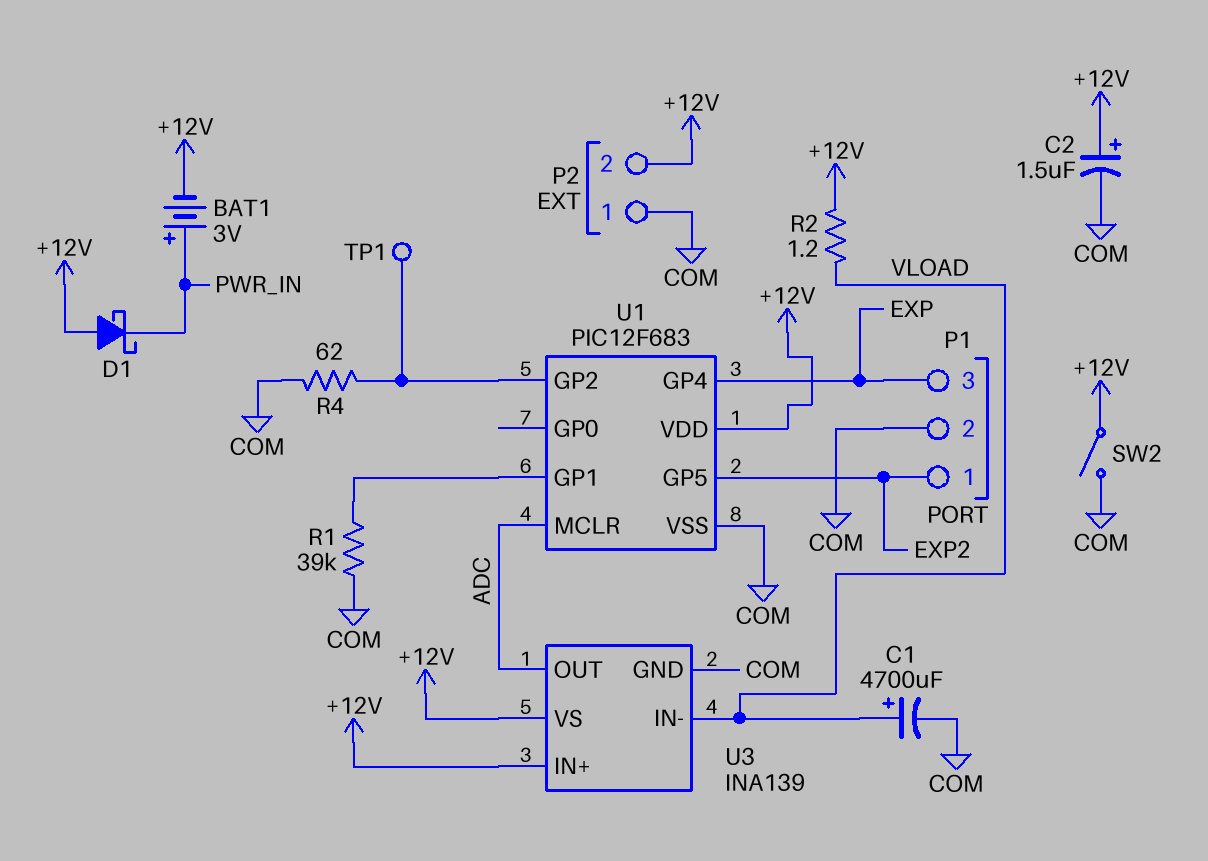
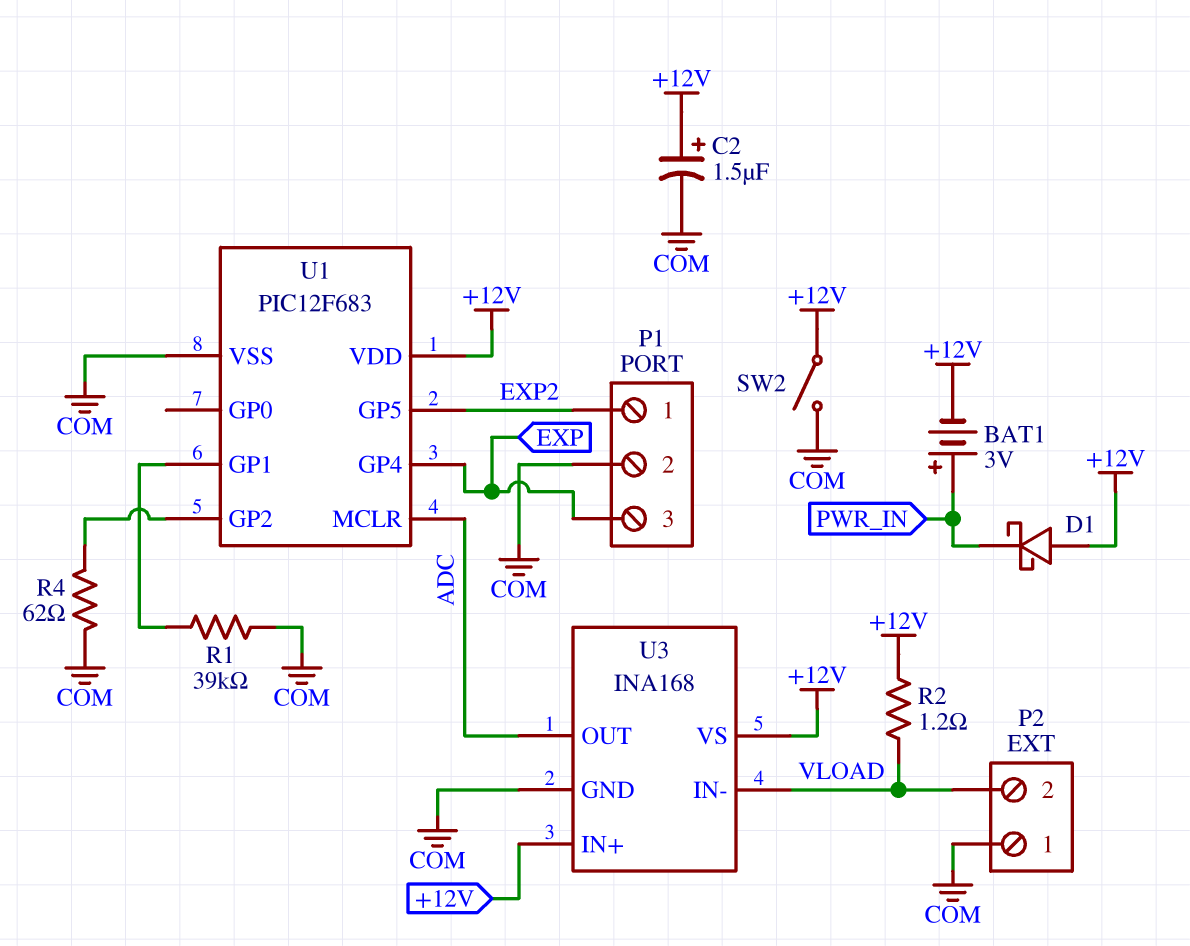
C1: 4700uF (plus VLOAD, minus COM) -> none
P2 pin 2: +12V -> VLOAD
TP1: test point (U1/GP2) -> none
U3: INA139 -> INA168

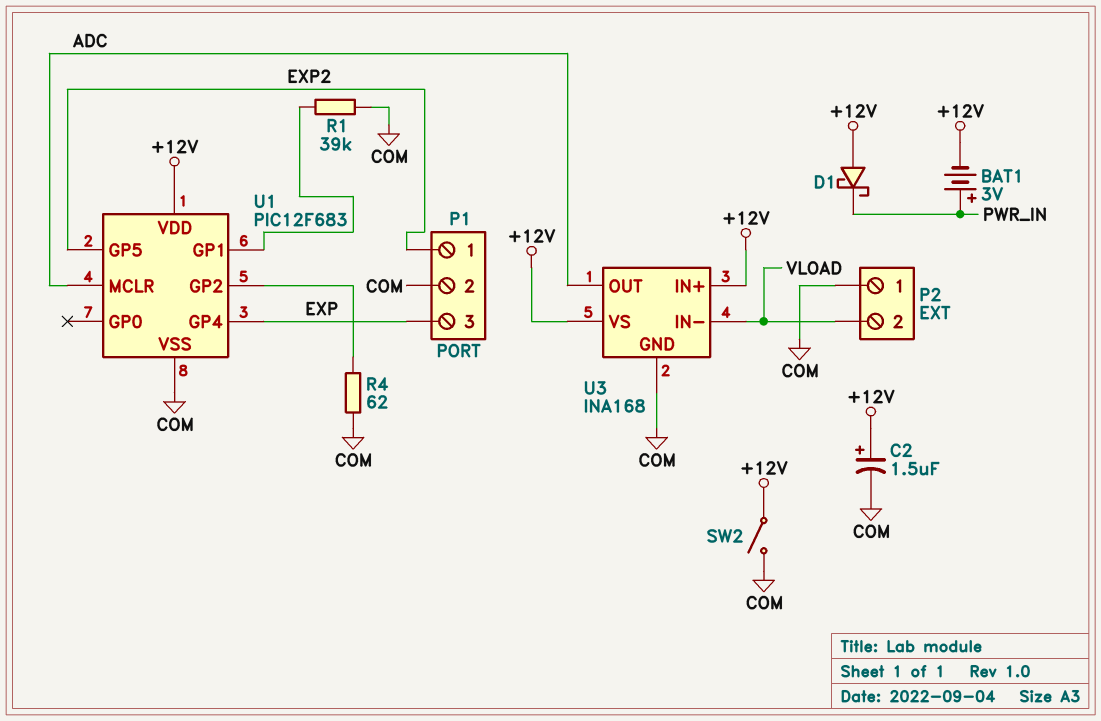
R2: 1.2 (+12V, VLOAD) -> none

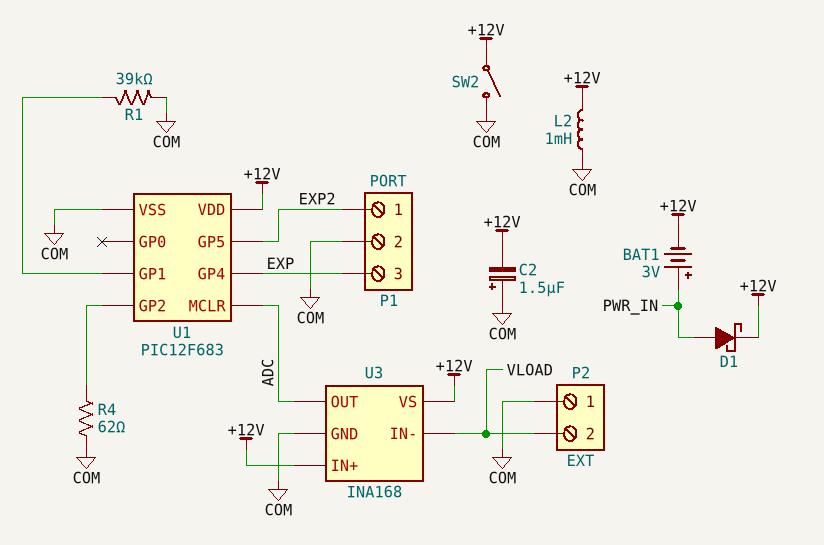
C2: 1.5uF (plus +12V, minus COM) -> 1.5uF (plus COM, minus +12V)
D1: schottky (A +12V, K PWR_IN) -> schottky (A PWR_IN, K +12V)
L2: none -> 1mH (+12V, COM)

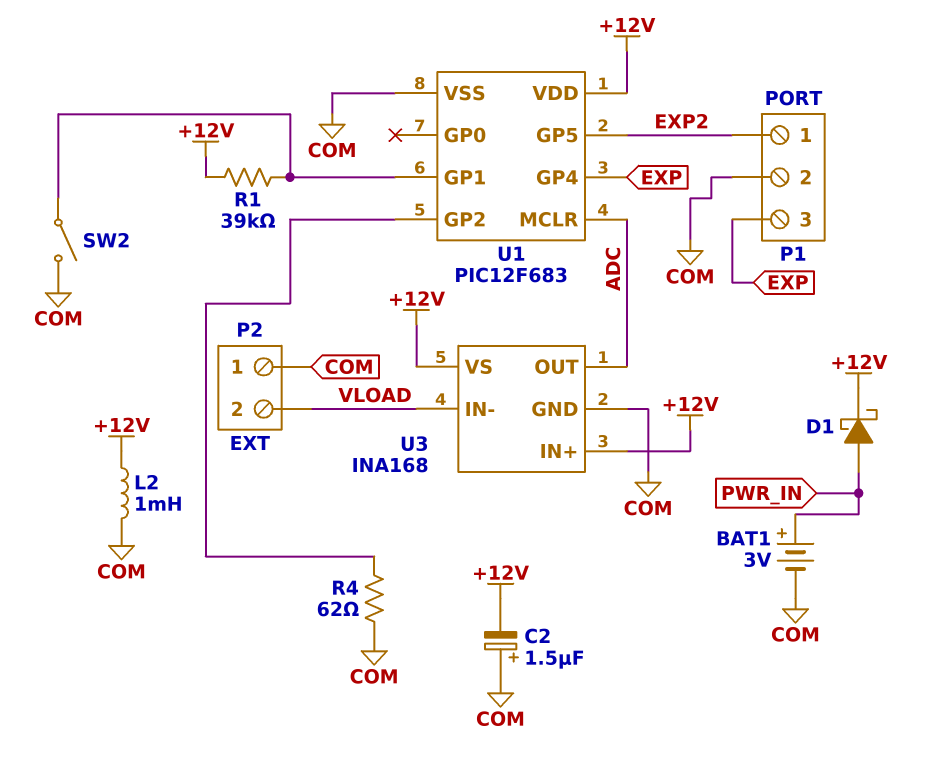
BAT1: 3V (plus PWR_IN, minus +12V) -> 3V (plus PWR_IN, minus COM)
R1: 39k (COM, U1/GP1) -> 39k (+12V, U1/GP1)
SW2: switch (+12V, COM) -> switch (COM, U1/GP1)

